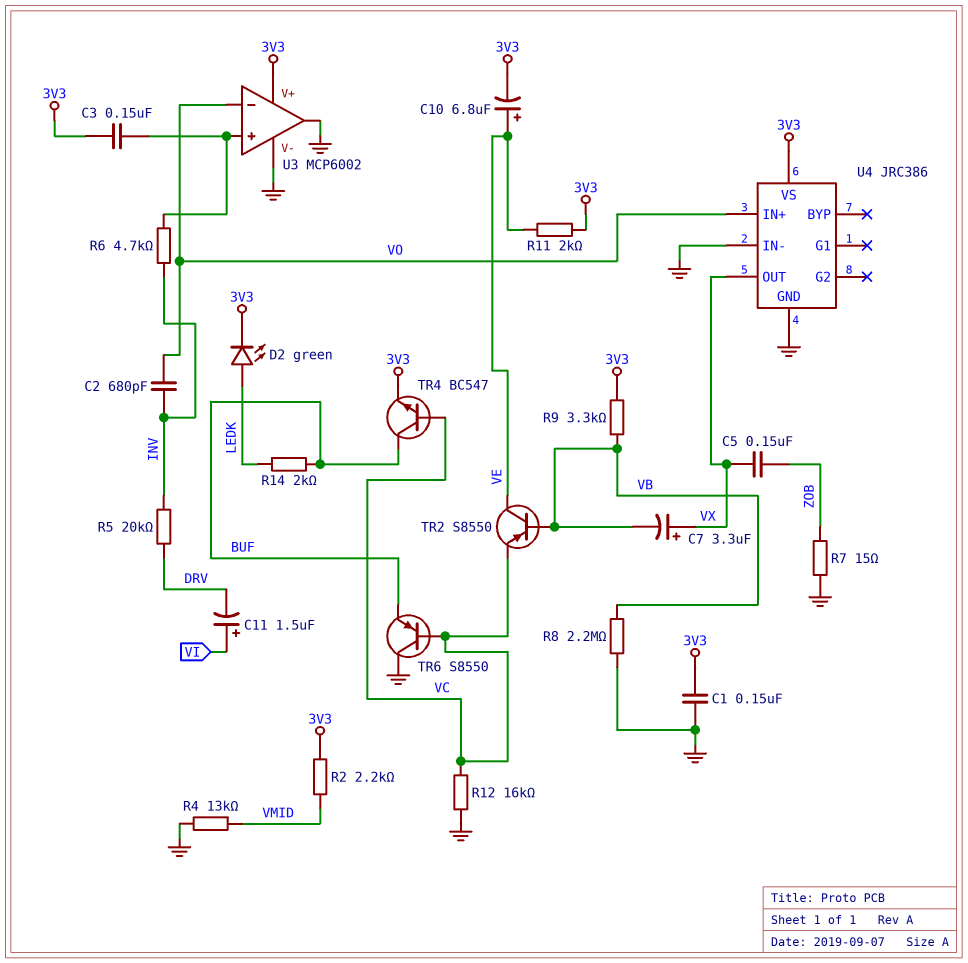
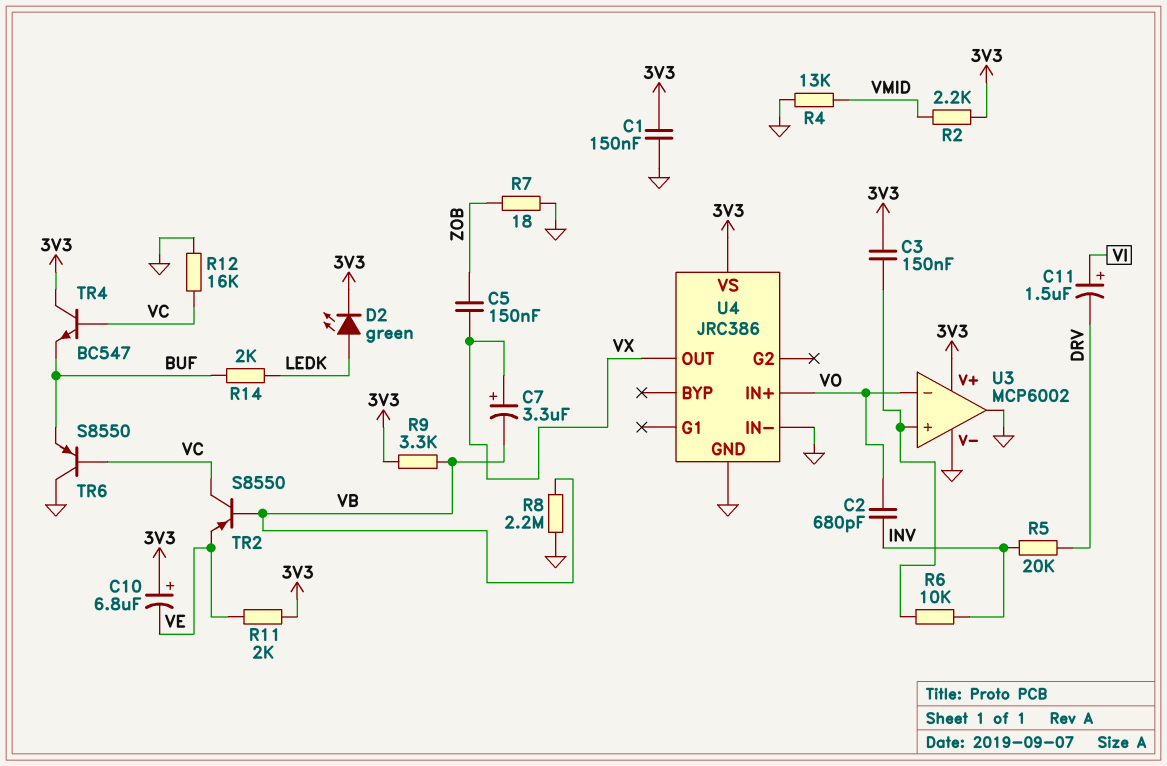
C10: 6.8uF (plus VE, minus 3V3) -> 6.8uF (plus 3V3, minus VE)
R6: 4.7k (INV, U3/in+) -> 10k (INV, U3/in+)
R7: 15 (GND, ZOB) -> 18 (GND, ZOB)
TR2: PNP S8550 (B VB, C VE, E VC) -> PNP S8550 (B VB, C VC, E VE)
TR4: NPN BC547 (B VC, C BUF, E 3V3) -> NPN BC547 (B VC, C 3V3, E BUF)

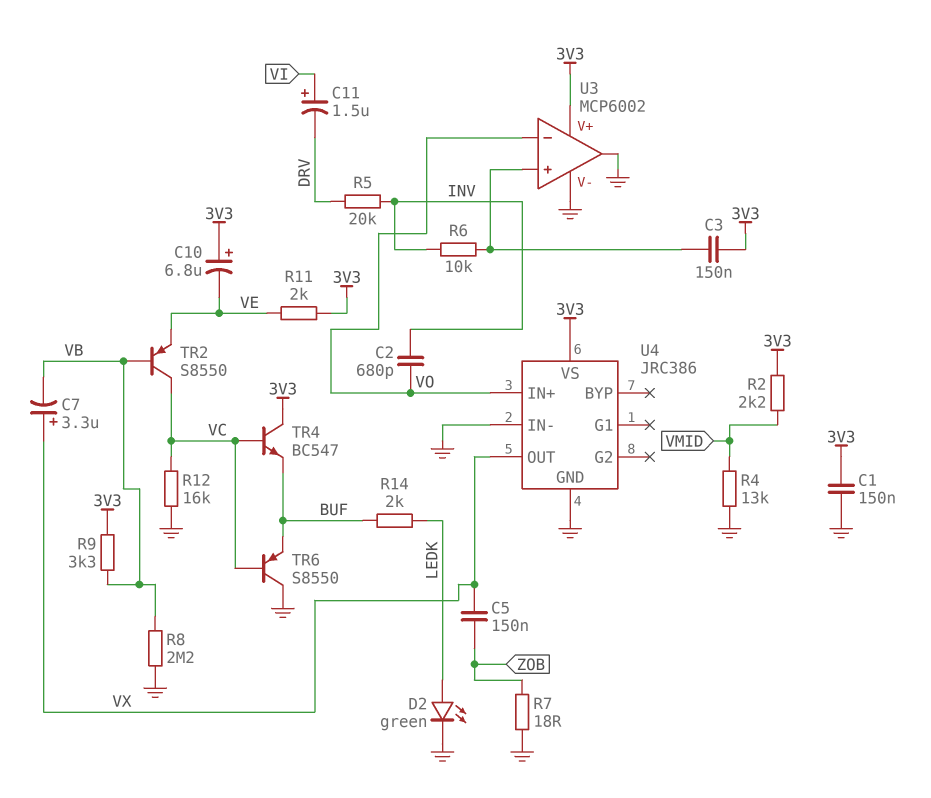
D2: LED green (A LEDK, K 3V3) -> LED green (A LEDK, K GND)

